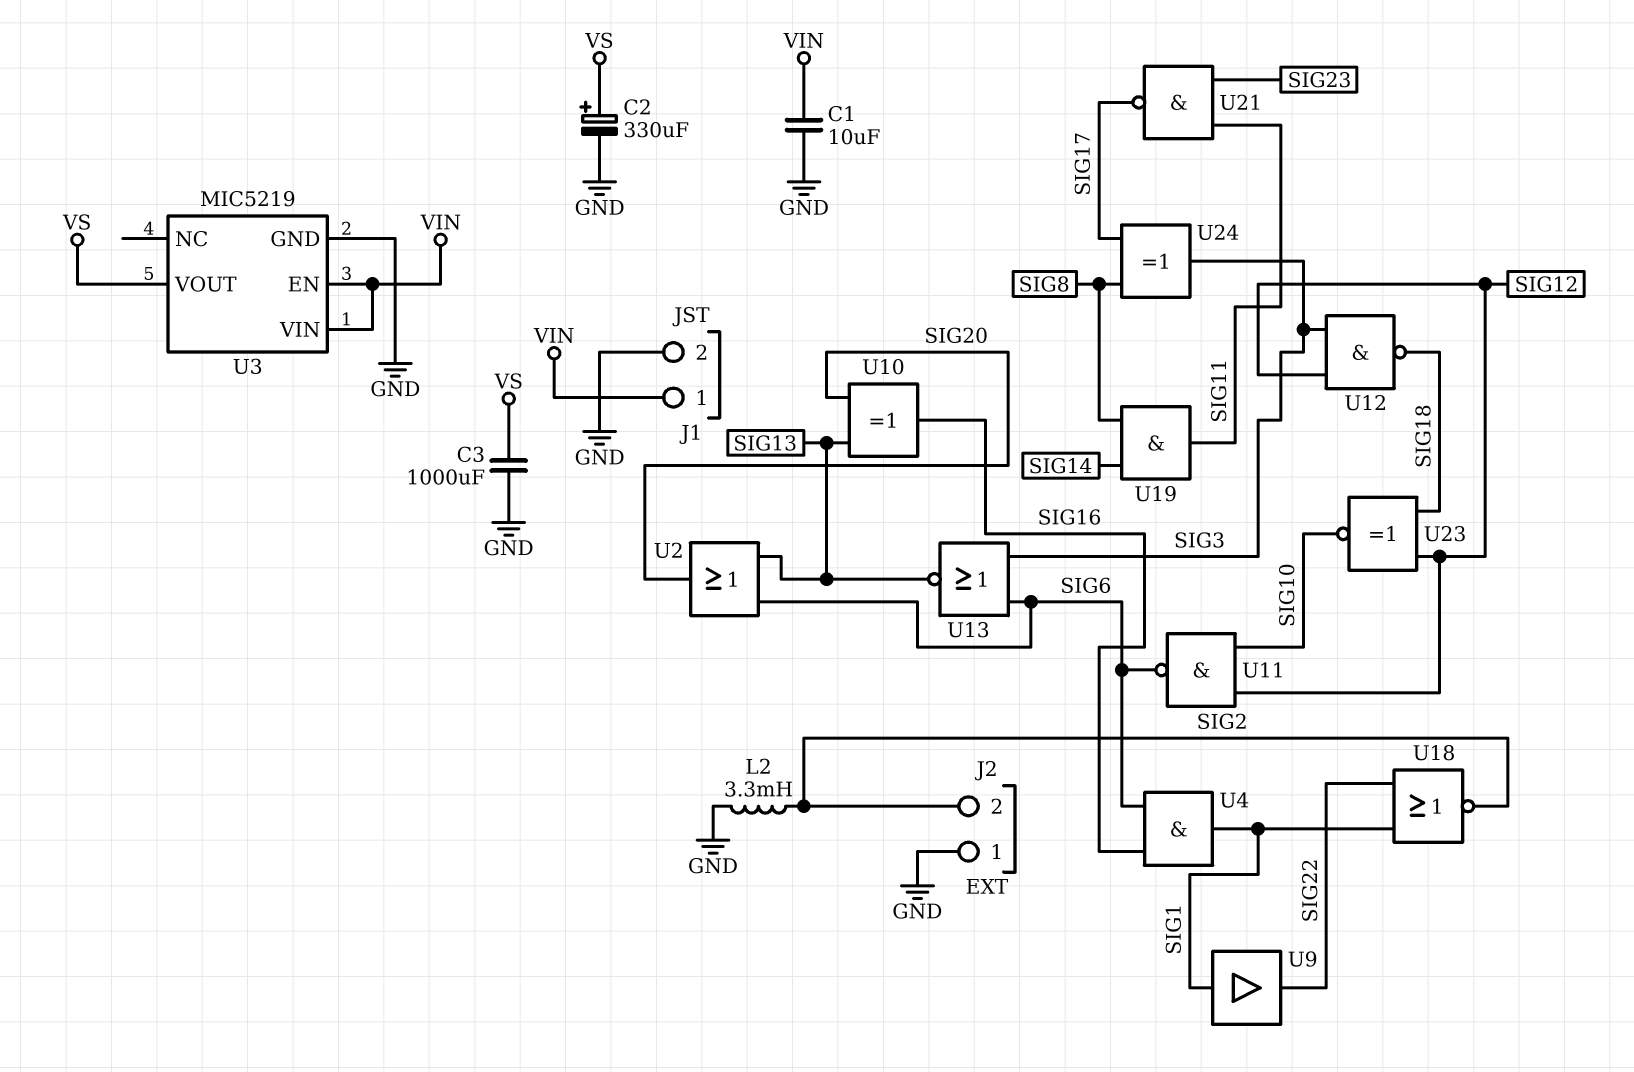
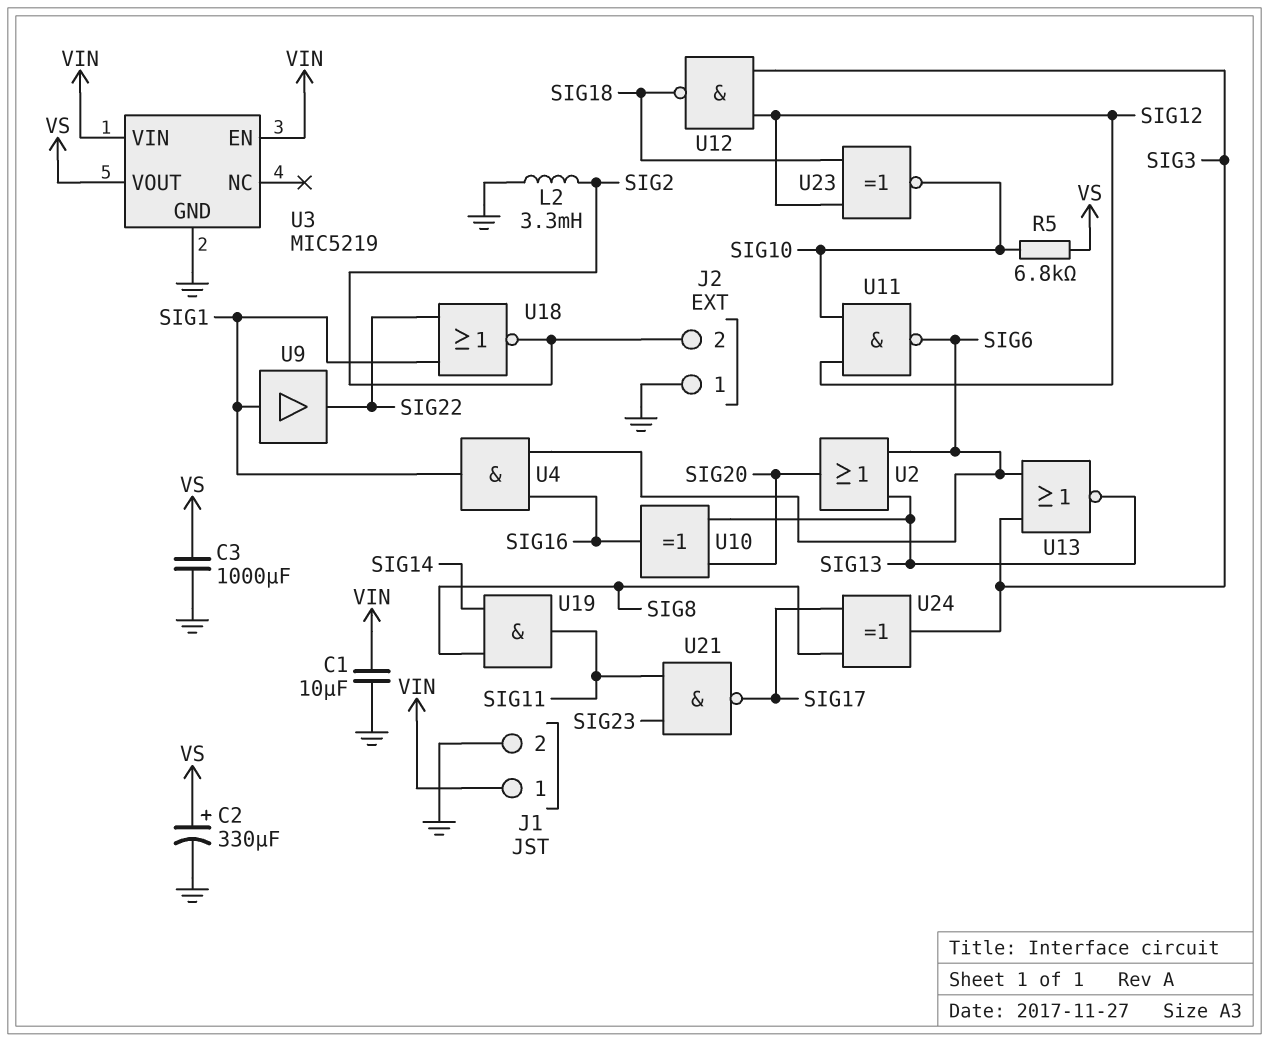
R5: none -> 6.8k (SIG10, VS)

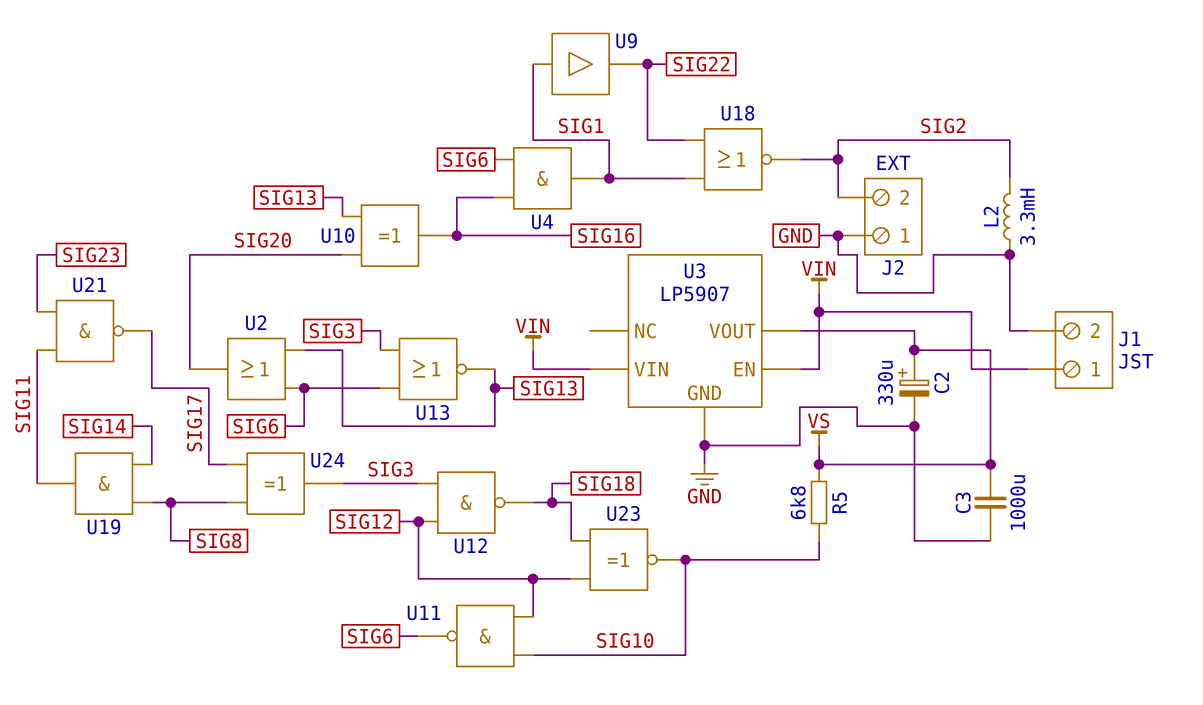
C1: 10uF (GND, VIN) -> none
U3: MIC5219 -> LP5907

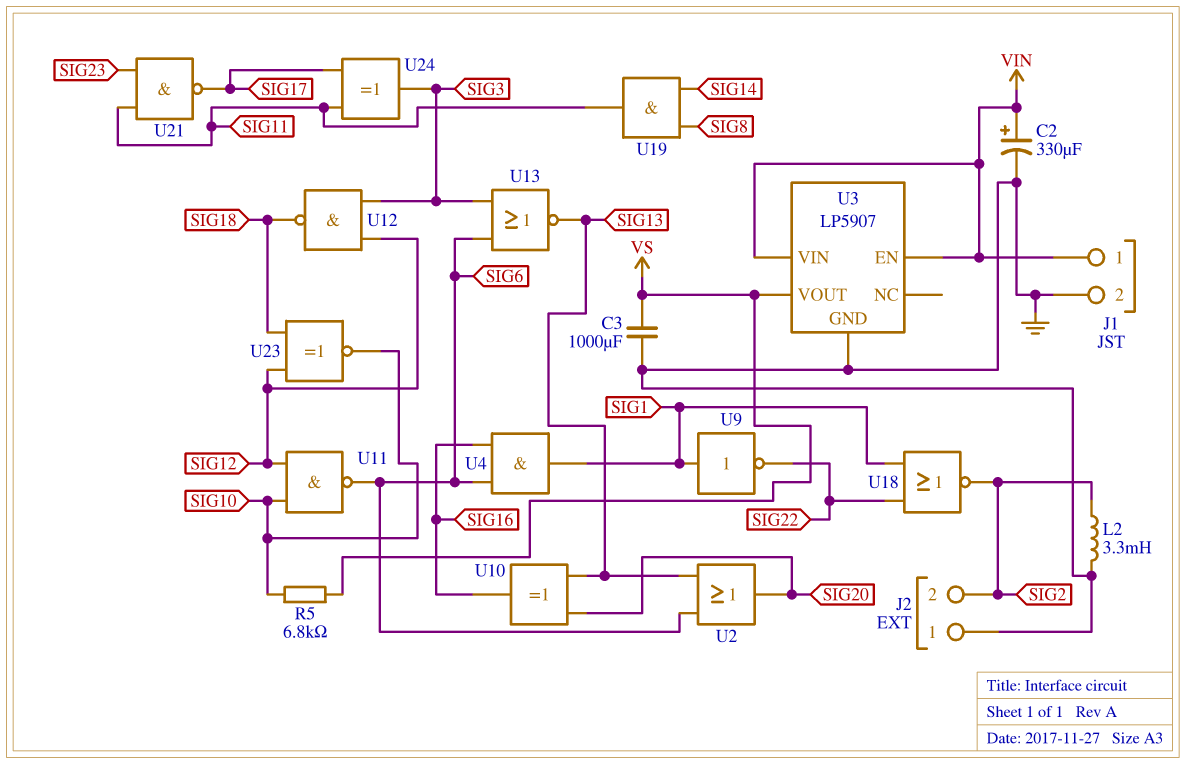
C2: 330uF (plus VS, minus GND) -> 330uF (plus VIN, minus GND)
U9: buffer (in SIG1, out SIG22) -> NOT (in SIG1, out SIG22)
U24: XOR (in SIG8, in SIG17, out SIG3) -> XOR (in SIG11, in SIG17, out SIG3)

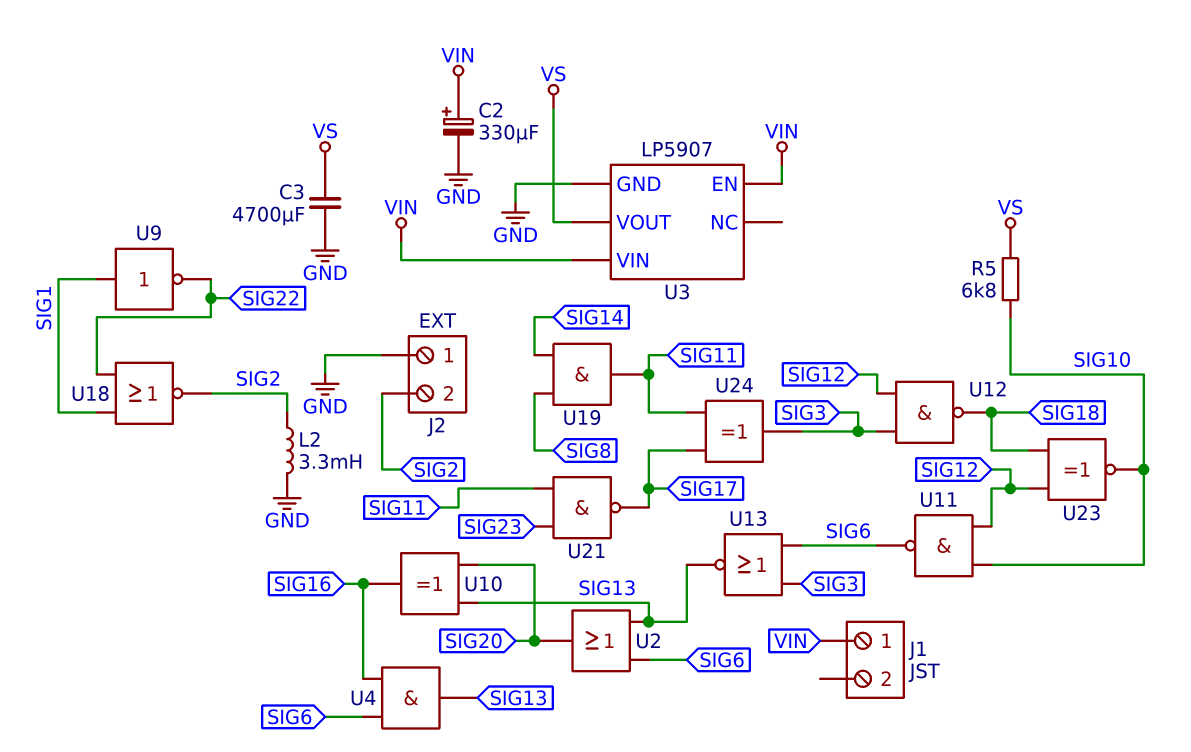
C3: 1000uF (GND, VS) -> 4700uF (GND, VS)
J1 pin 2: GND -> none
U4: AND (in SIG6, in SIG16, out SIG1) -> AND (in SIG6, in SIG16, out SIG13)

